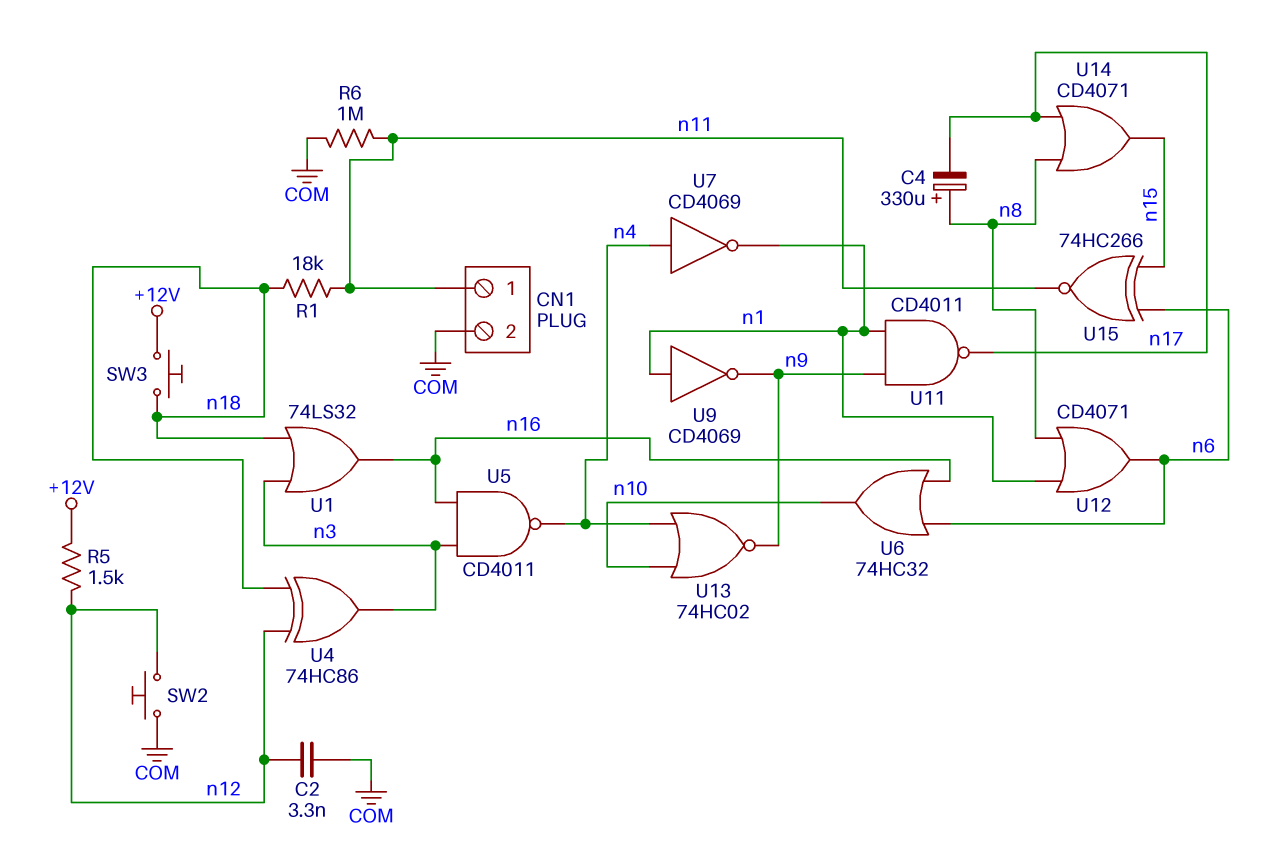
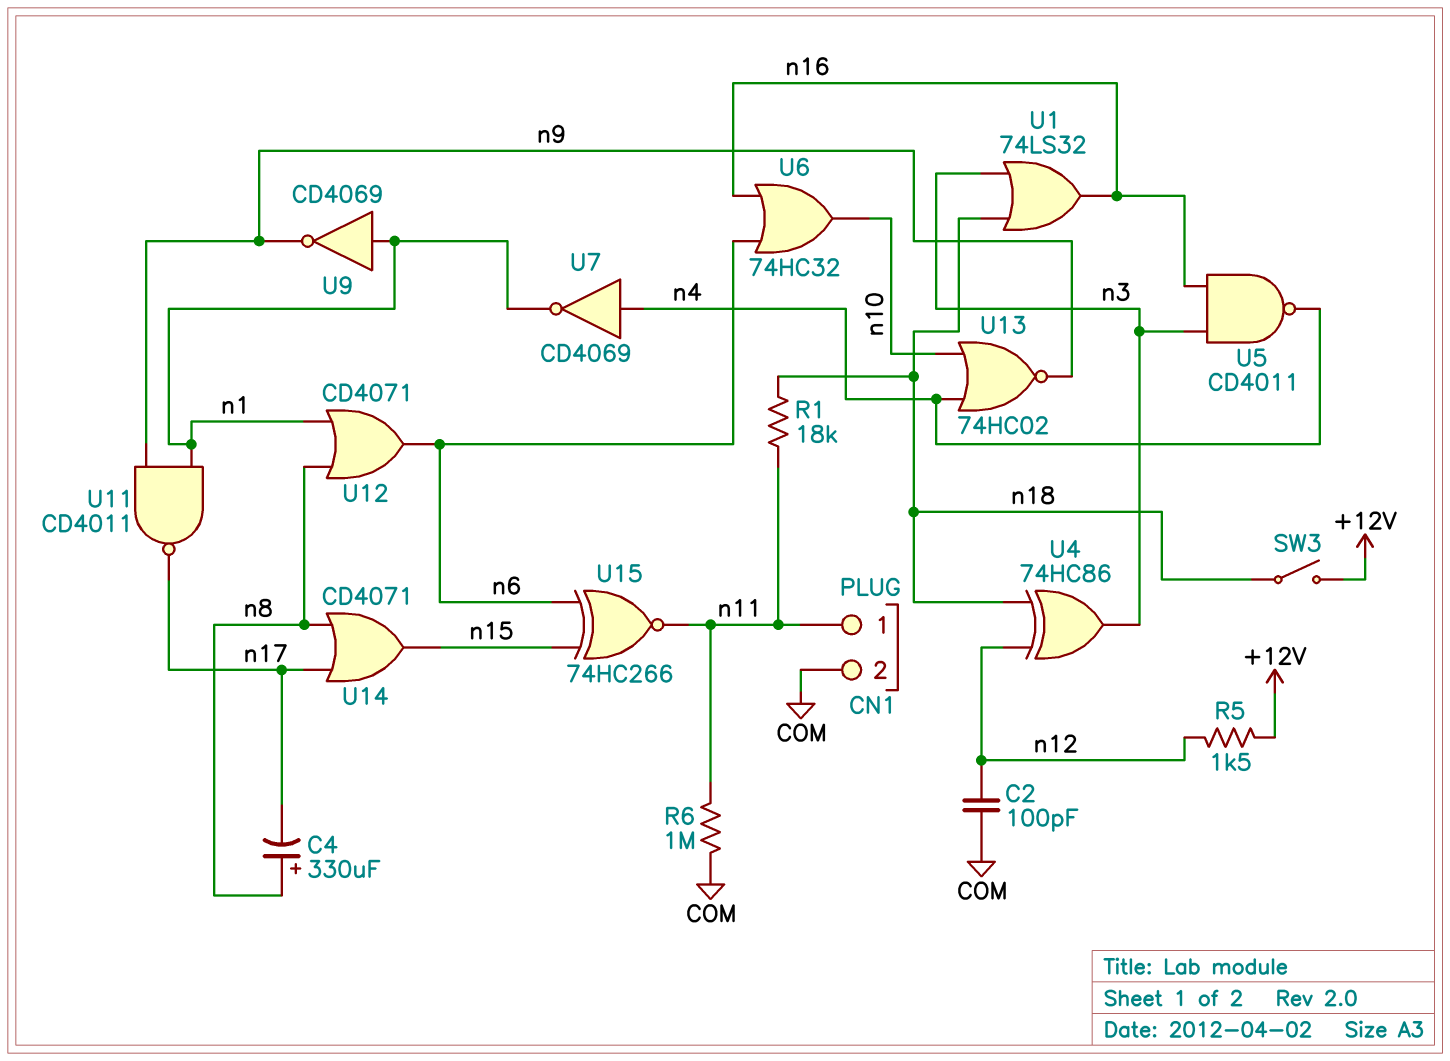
C2: 3.3nF (COM, n12) -> 100pF (COM, n12)
SW2: button (COM, n12) -> none
SW3: button (+12V, n18) -> switch (+12V, n18)

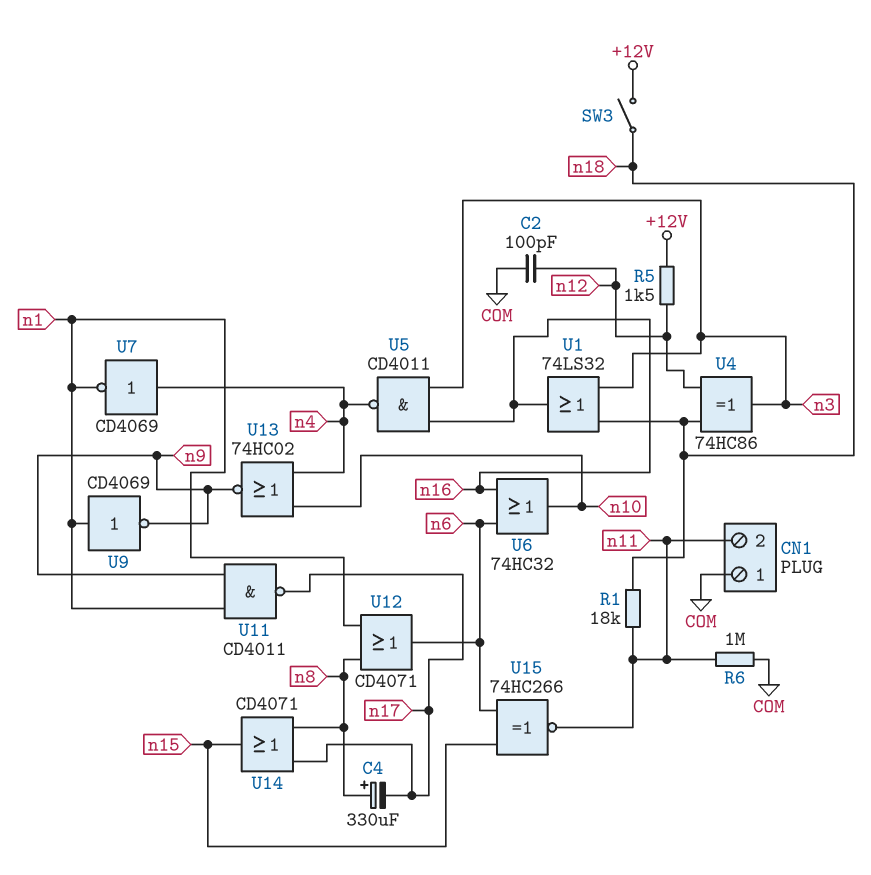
CN1 pin 1: n11 -> COM
CN1 pin 2: COM -> n11

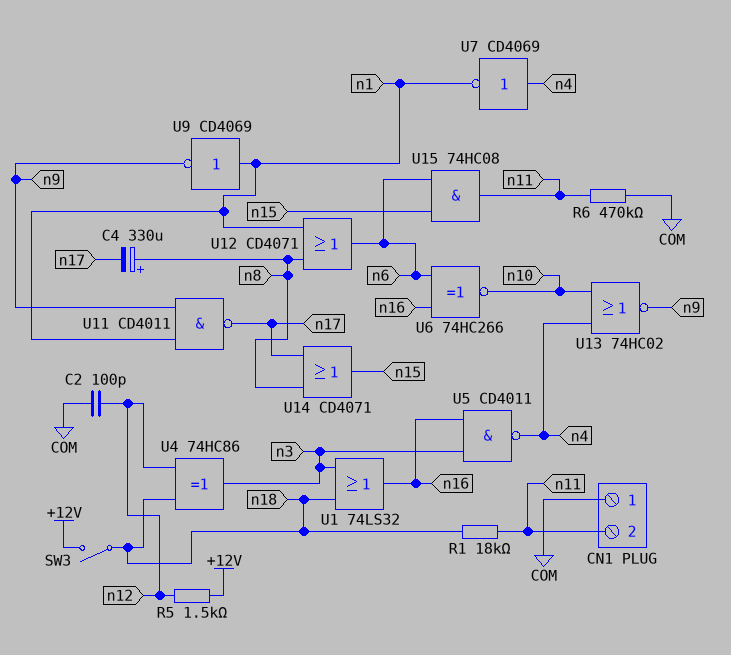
R6: 1M (COM, n11) -> 470k (COM, n11)
U6: OR 74HC32 (in n6, in n16, out n10) -> XNOR 74HC266 (in n6, in n16, out n10)
U15: XNOR 74HC266 (in n6, in n15, out n11) -> AND 74HC08 (in n6, in n15, out n11)

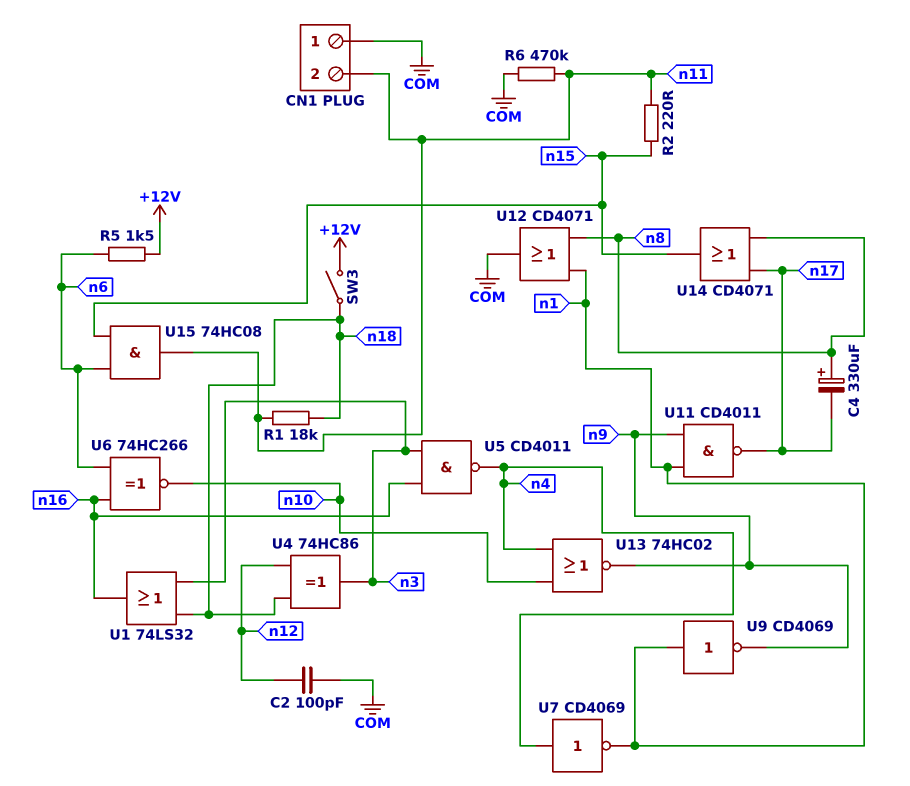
R2: none -> 220 (n11, n15)
R5: 1.5k (+12V, n12) -> 1.5k (+12V, n6)
U12: OR CD4071 (in n1, in n8, out n6) -> OR CD4071 (in n1, in n8, out COM)

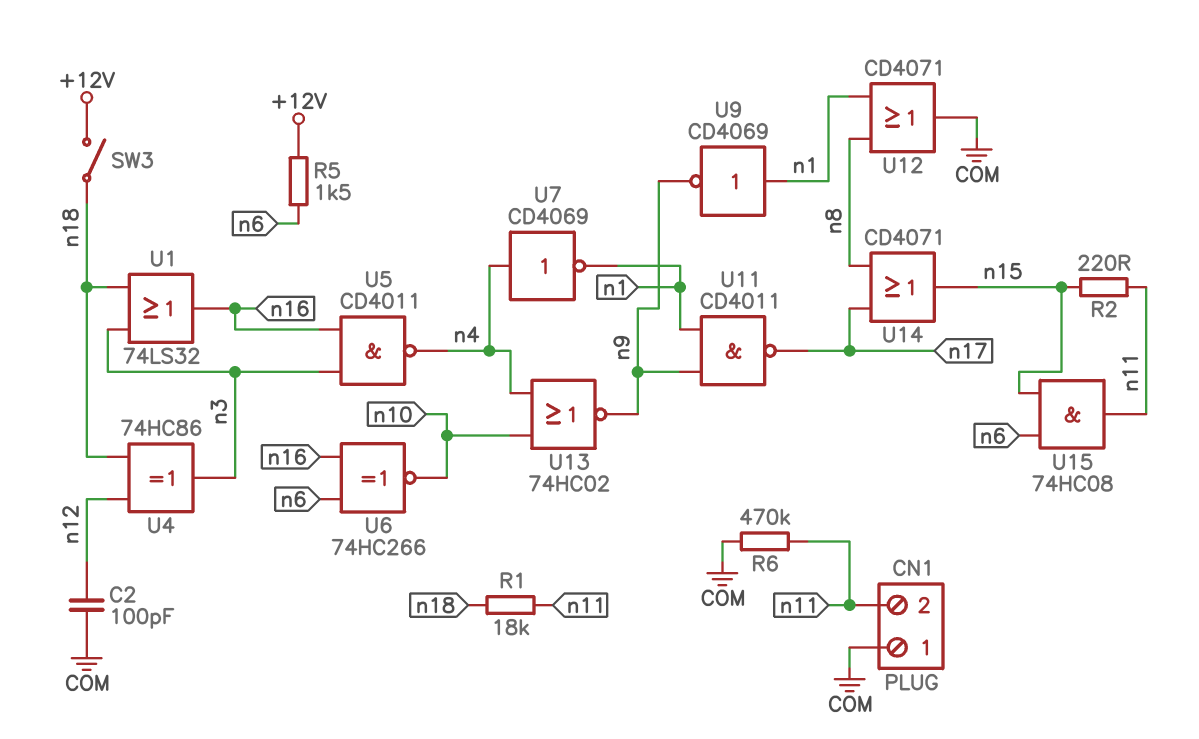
C4: 330uF (plus n8, minus n17) -> none

